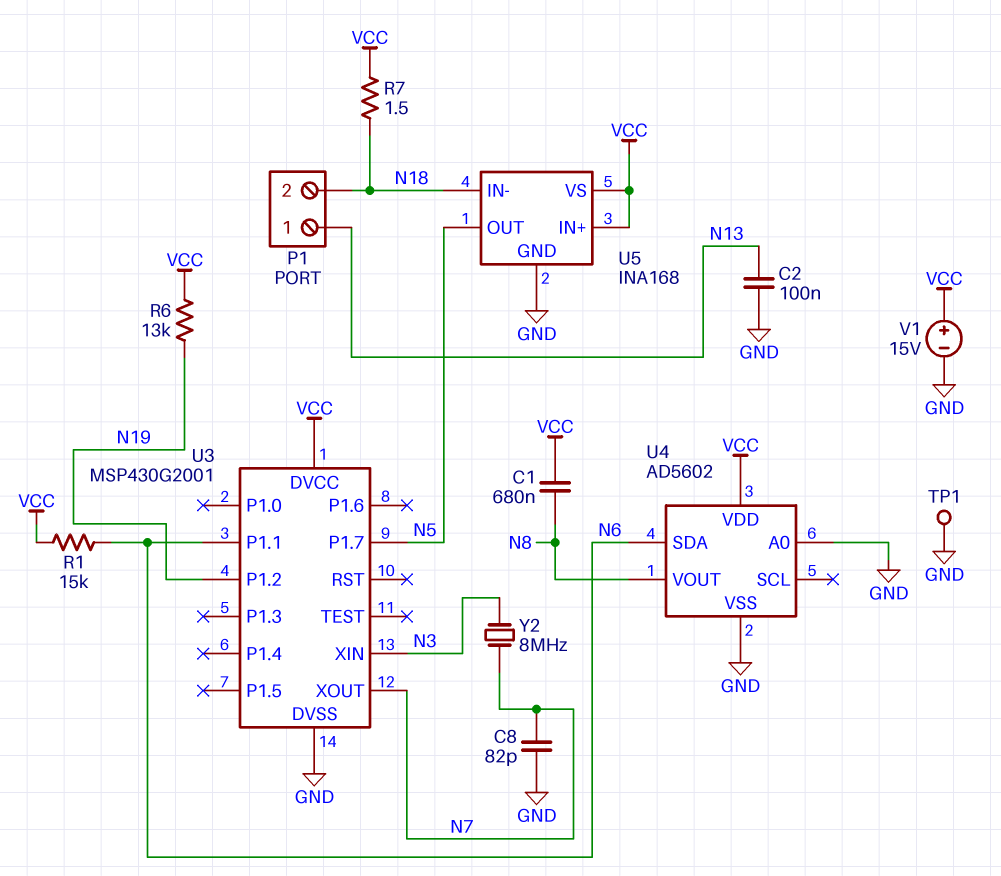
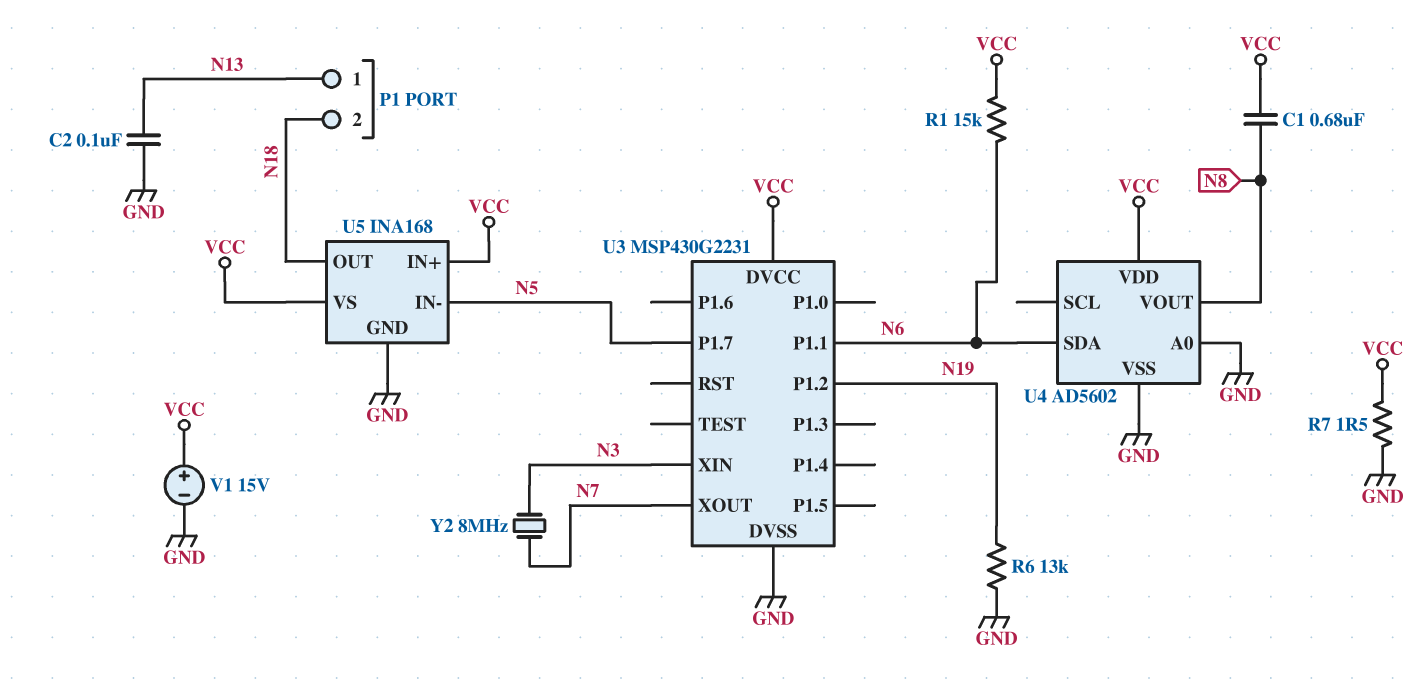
C8: 82pF (GND, N7) -> none
R6: 13k (N19, VCC) -> 13k (GND, N19)
R7: 1.5 (N18, VCC) -> 1.5 (GND, VCC)
TP1: test point (GND) -> none
U3: MSP430G2001 -> MSP430G2231
U5 pin IN-: N18 -> N5
U5 pin OUT: N5 -> N18

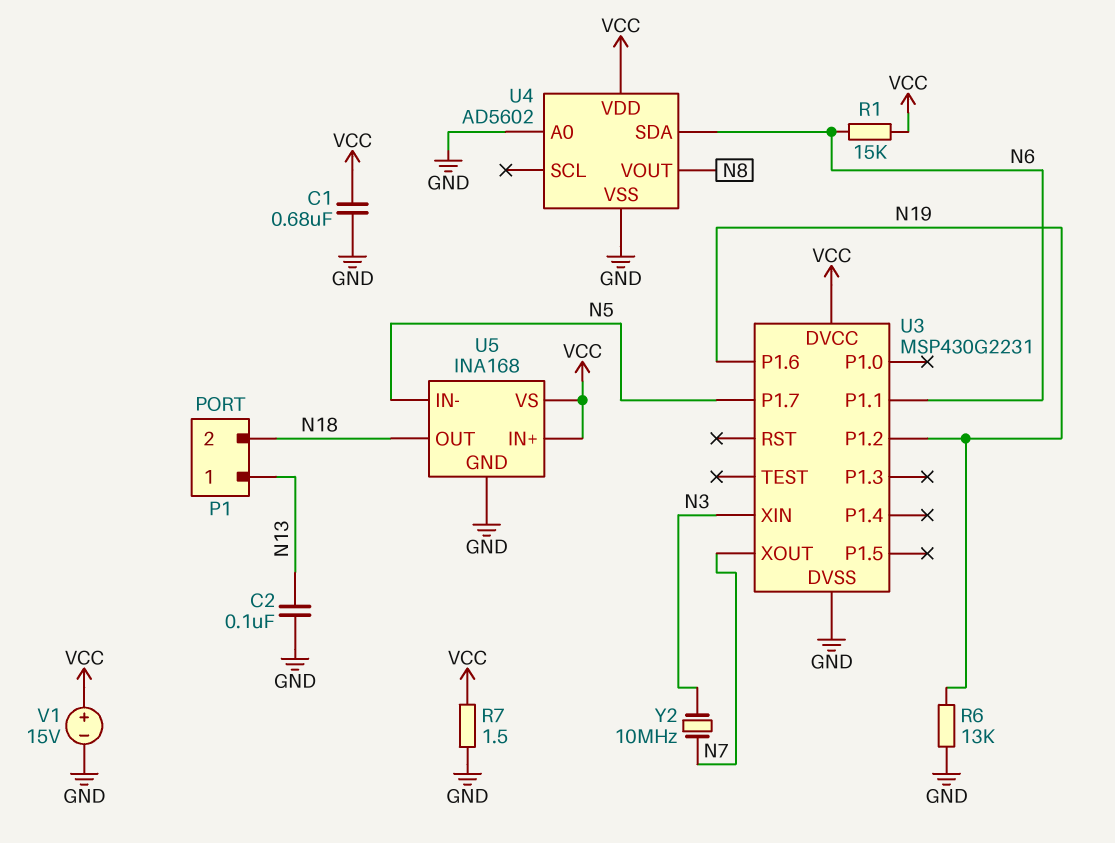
C1: 680nF (N8, VCC) -> 680nF (GND, VCC)
U3 pin P1.6: none -> N19
Y2: 8MHz (N3, N7) -> 10MHz (N3, N7)

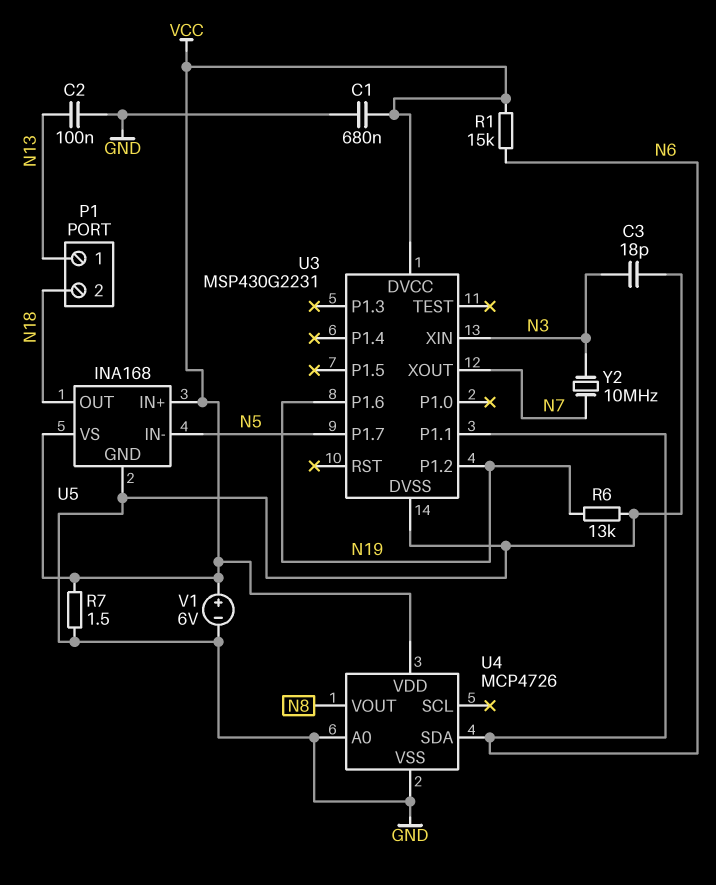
C3: none -> 18pF (GND, N3)
U4: AD5602 -> MCP4726
V1: 15V (plus VCC, minus GND) -> 6V (plus VCC, minus GND)

